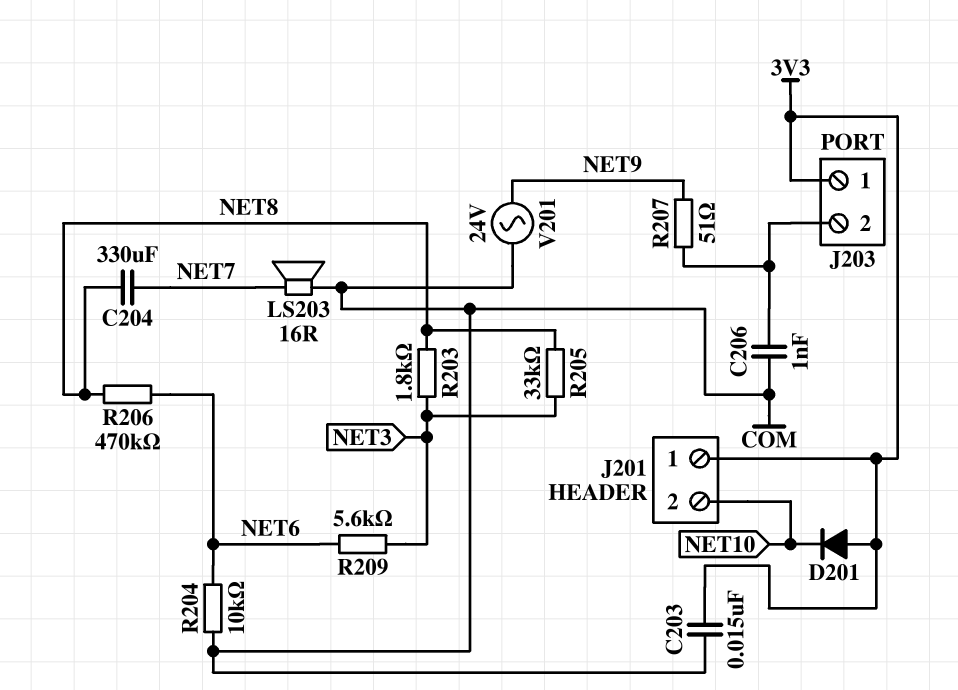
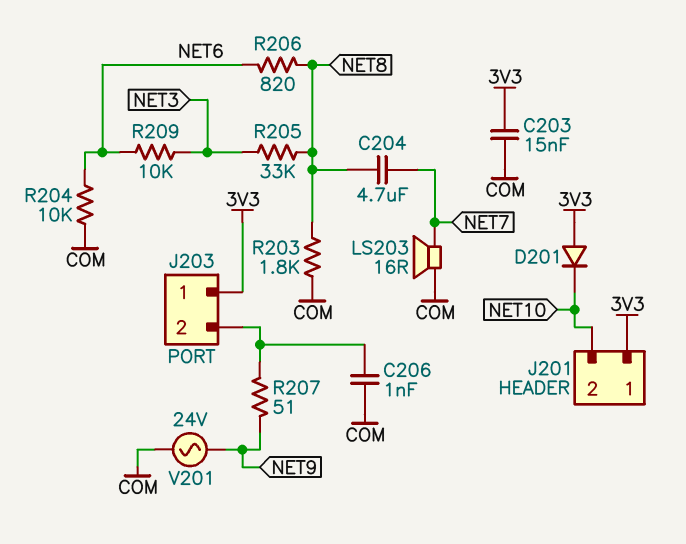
C204: 330uF (NET7, NET8) -> 4.7uF (NET7, NET8)
R203: 1.8k (NET3, NET8) -> 1.8k (COM, NET8)
R206: 470k (NET6, NET8) -> 820 (NET6, NET8)
R209: 5.6k (NET3, NET6) -> 10k (NET3, NET6)

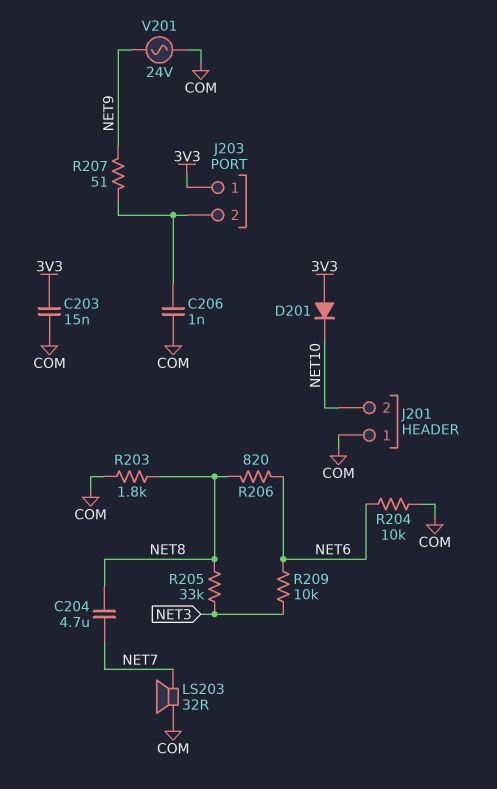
J201 pin 1: 3V3 -> COM
LS203: speaker 16R (COM, NET7) -> speaker 32R (COM, NET7)

